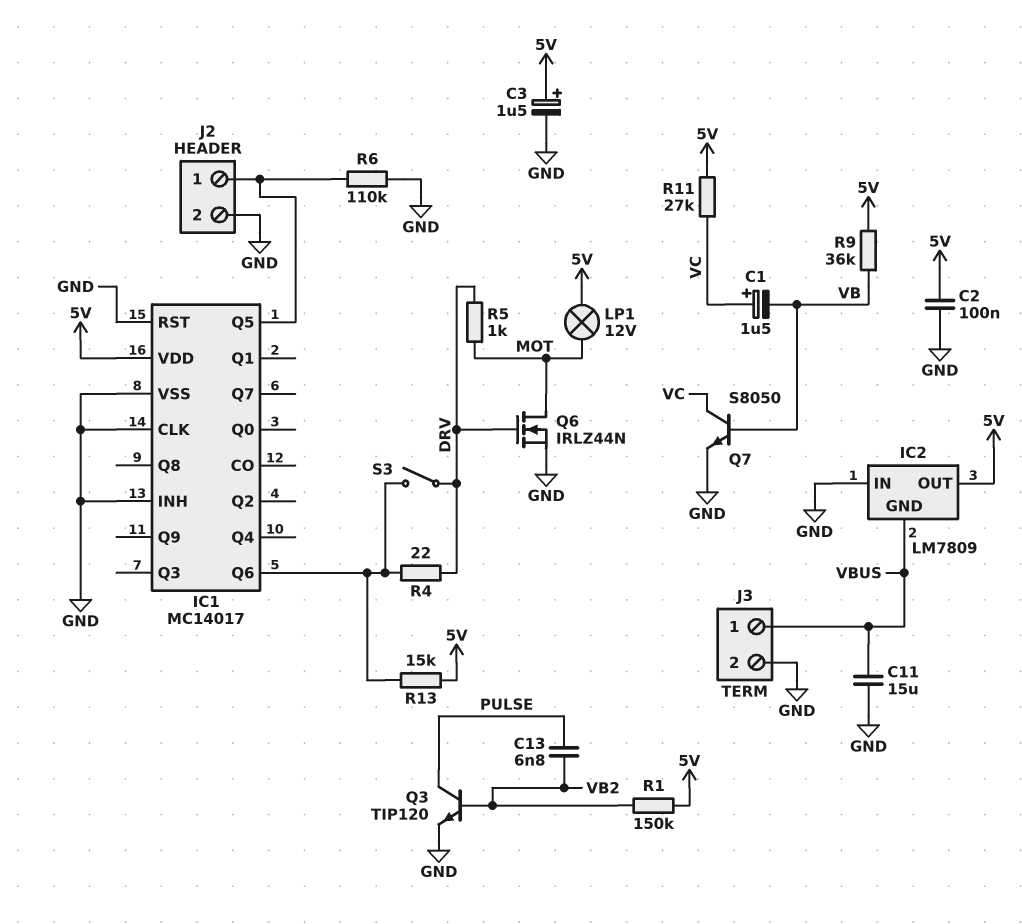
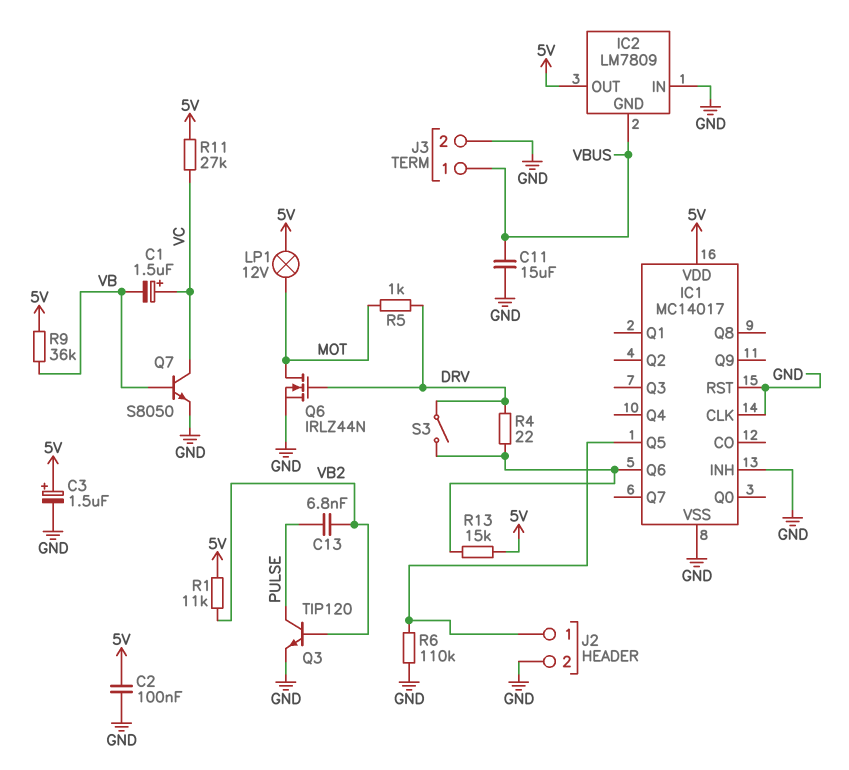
R1: 150k (5V, VB2) -> 11k (5V, VB2)

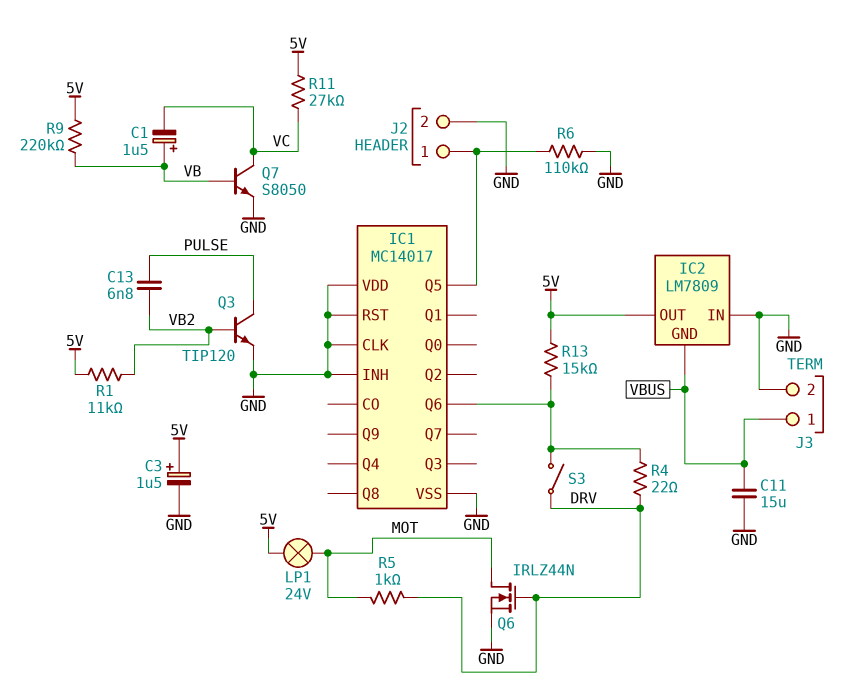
C1: 1.5uF (plus VC, minus VB) -> 1.5uF (plus VB, minus VC)
C2: 100nF (5V, GND) -> none
IC1 pin VDD: 5V -> GND
LP1: lamp 12V (5V, MOT) -> lamp 24V (5V, MOT)
R9: 36k (5V, VB) -> 220k (5V, VB)

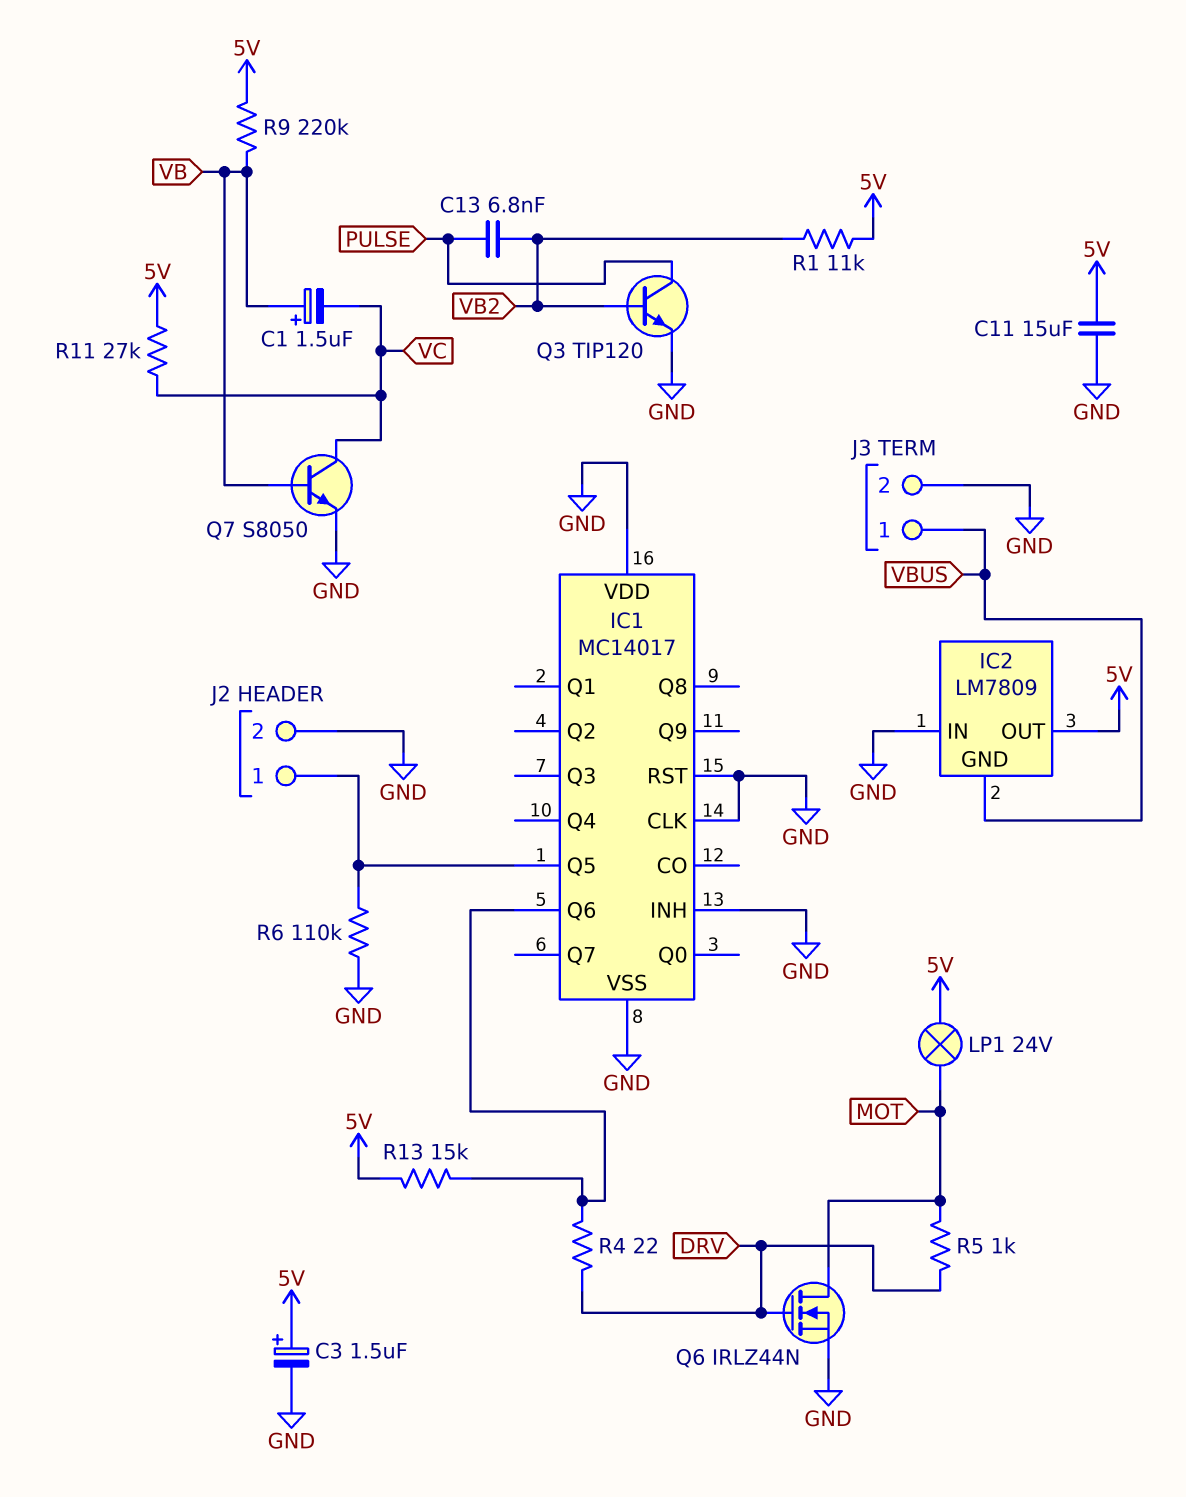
C11: 15uF (GND, VBUS) -> 15uF (5V, GND)
S3: switch (DRV, IC1/Q6) -> none

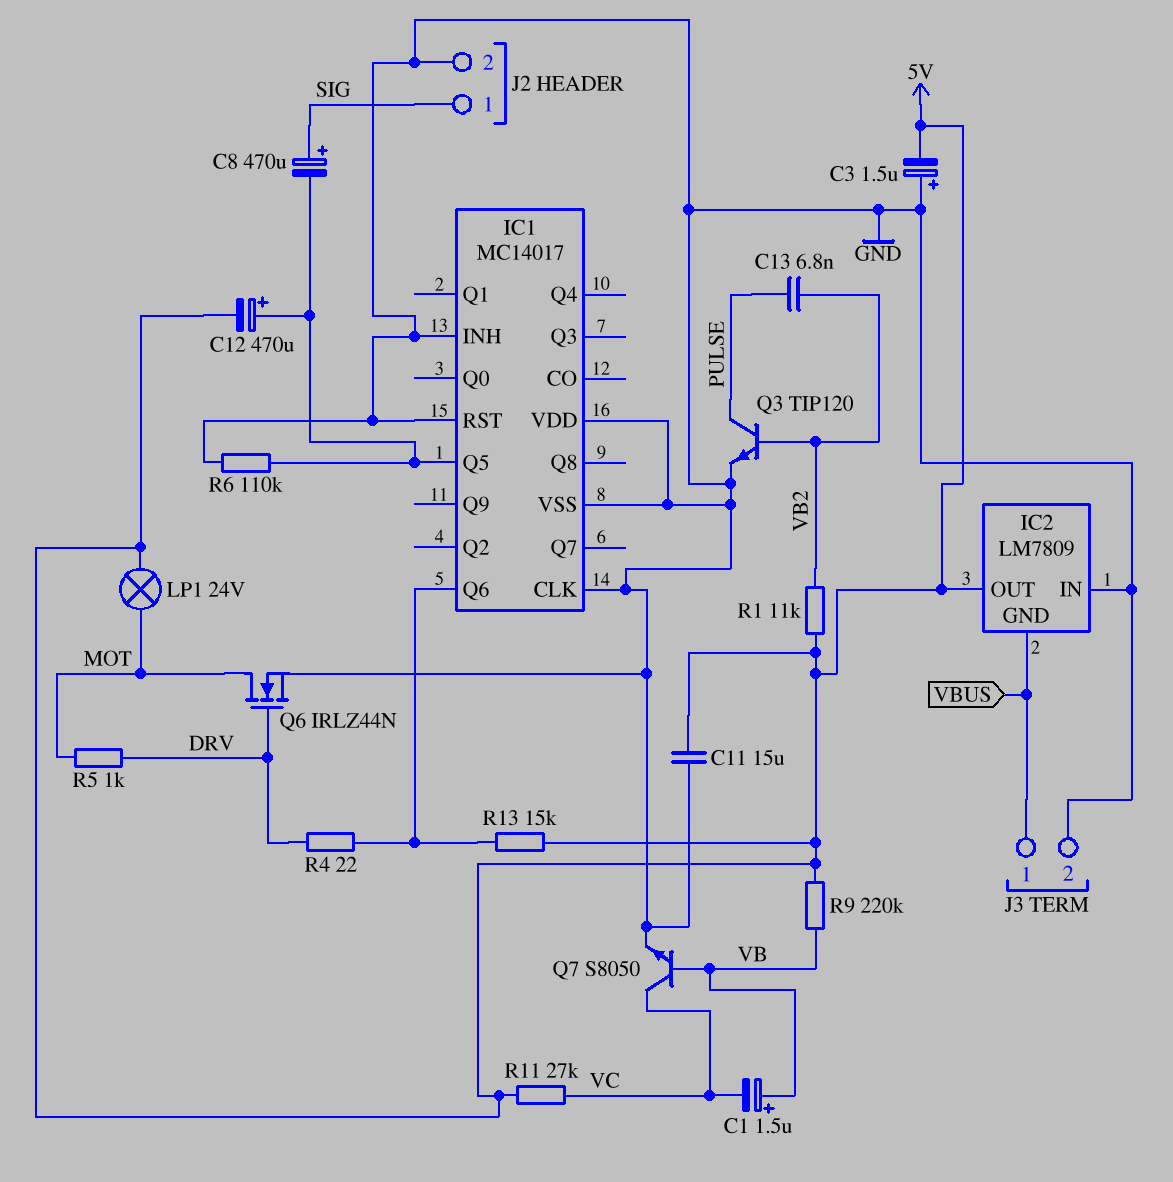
C3: 1.5uF (plus 5V, minus GND) -> 1.5uF (plus GND, minus 5V)
C8: none -> 470uF (plus SIG, minus IC1/Q5)
C12: none -> 470uF (plus IC1/Q5, minus 5V)
J2 pin 1: IC1/Q5 -> SIG

